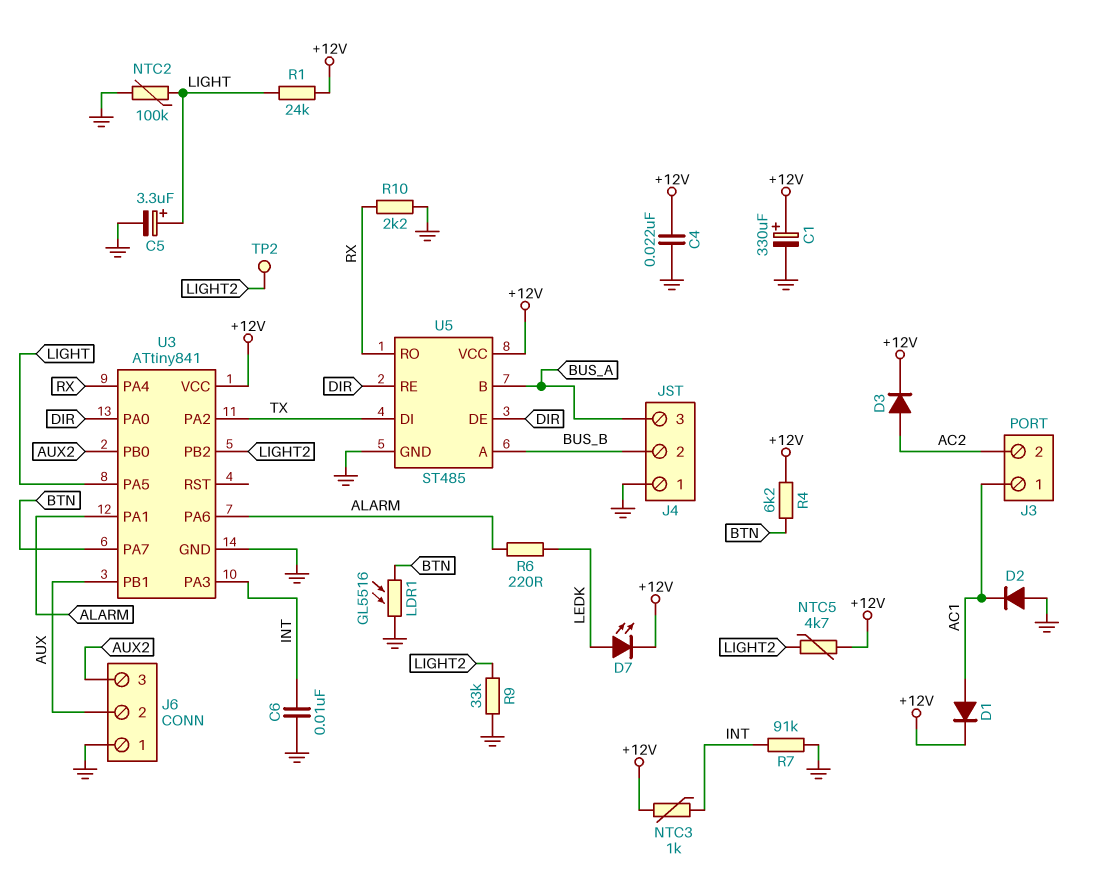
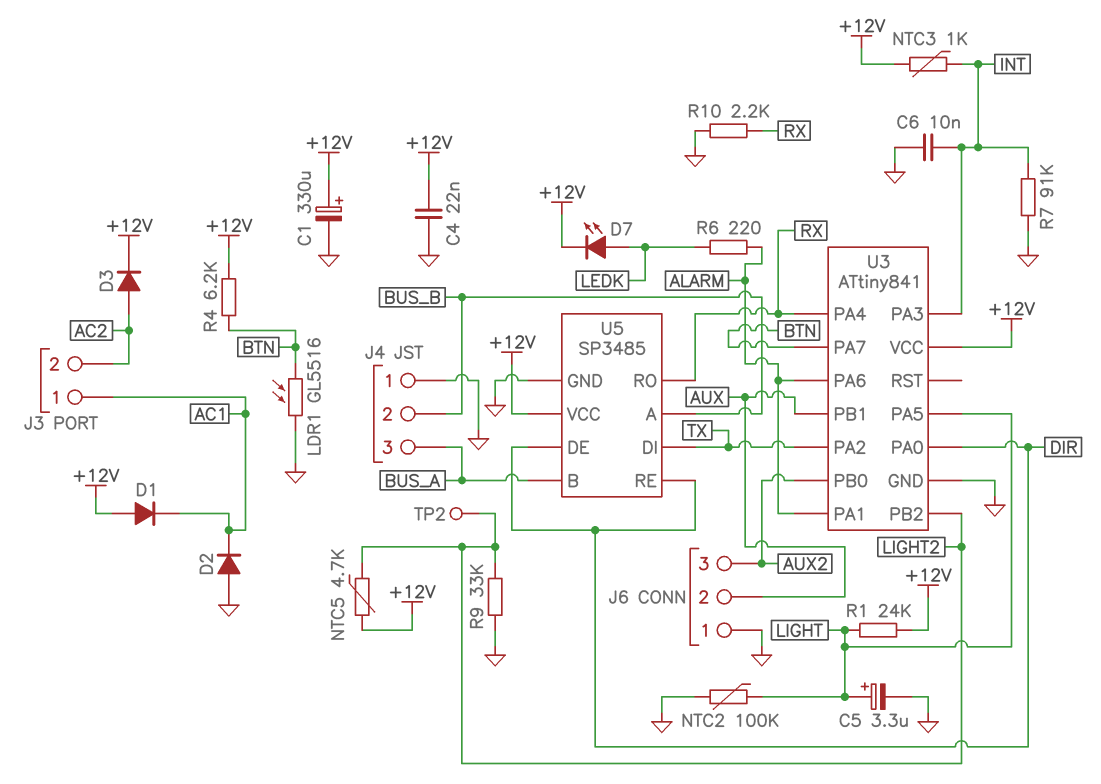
D1: diode (A AC1, K +12V) -> diode (A +12V, K AC1)
U5: ST485 -> SP3485

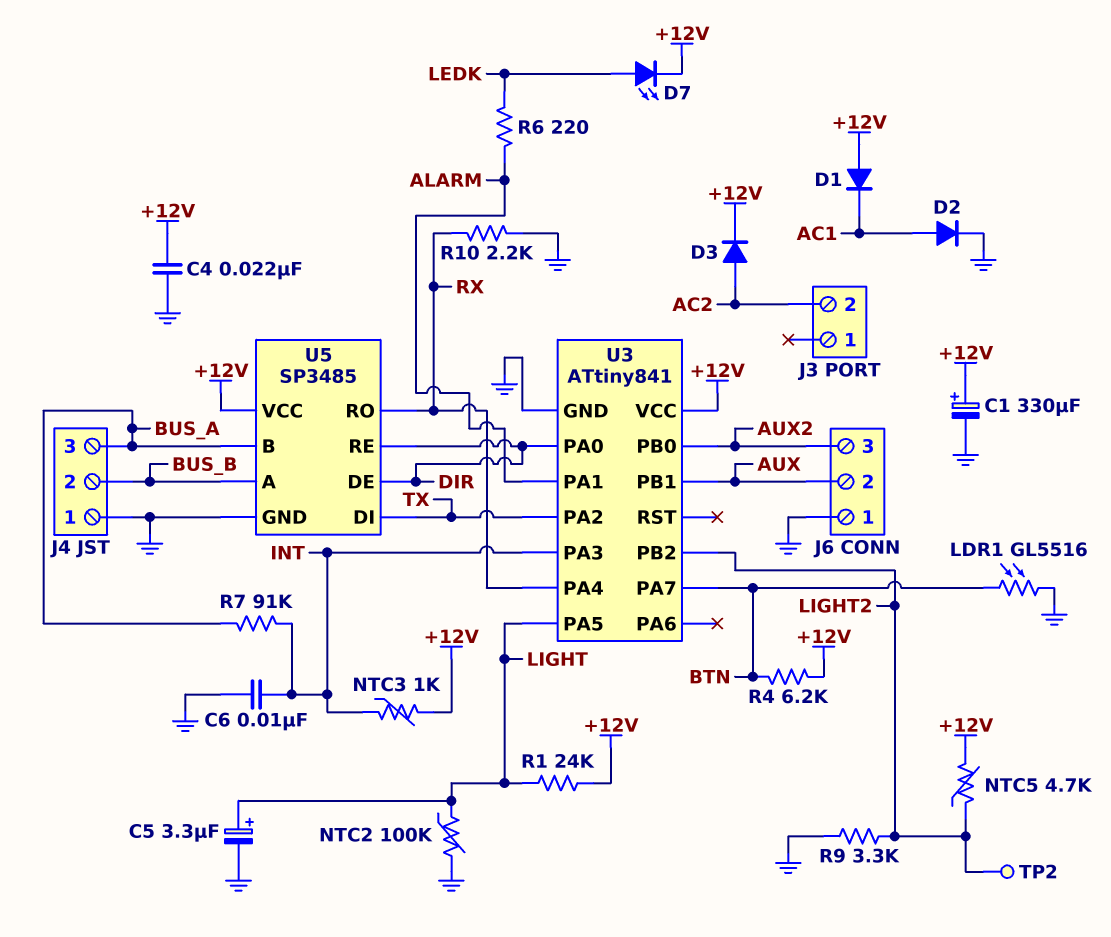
D2: diode (A GND, K AC1) -> diode (A AC1, K GND)
J3 pin 1: AC1 -> none
R7: 91k (GND, INT) -> 91k (BUS_A, INT)
R9: 33k (GND, LIGHT2) -> 3.3k (GND, LIGHT2)
U3 pin PA6: ALARM -> none

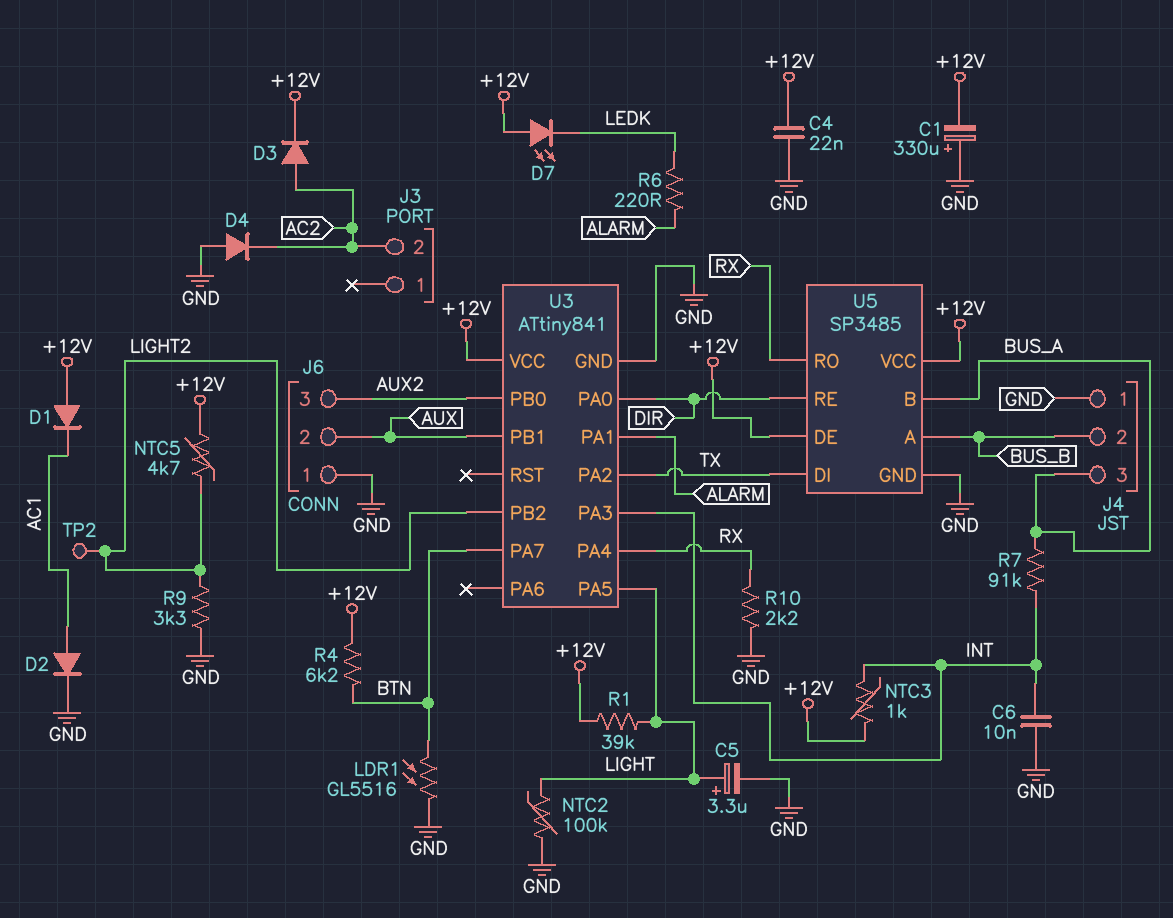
C1: 330uF (plus +12V, minus GND) -> 330uF (plus GND, minus +12V)
D4: none -> diode (A GND, K AC2)
D7: LED (A LEDK, K +12V) -> LED (A +12V, K LEDK)
R1: 24k (+12V, LIGHT) -> 39k (+12V, LIGHT)
U5 pin DE: DIR -> +12V

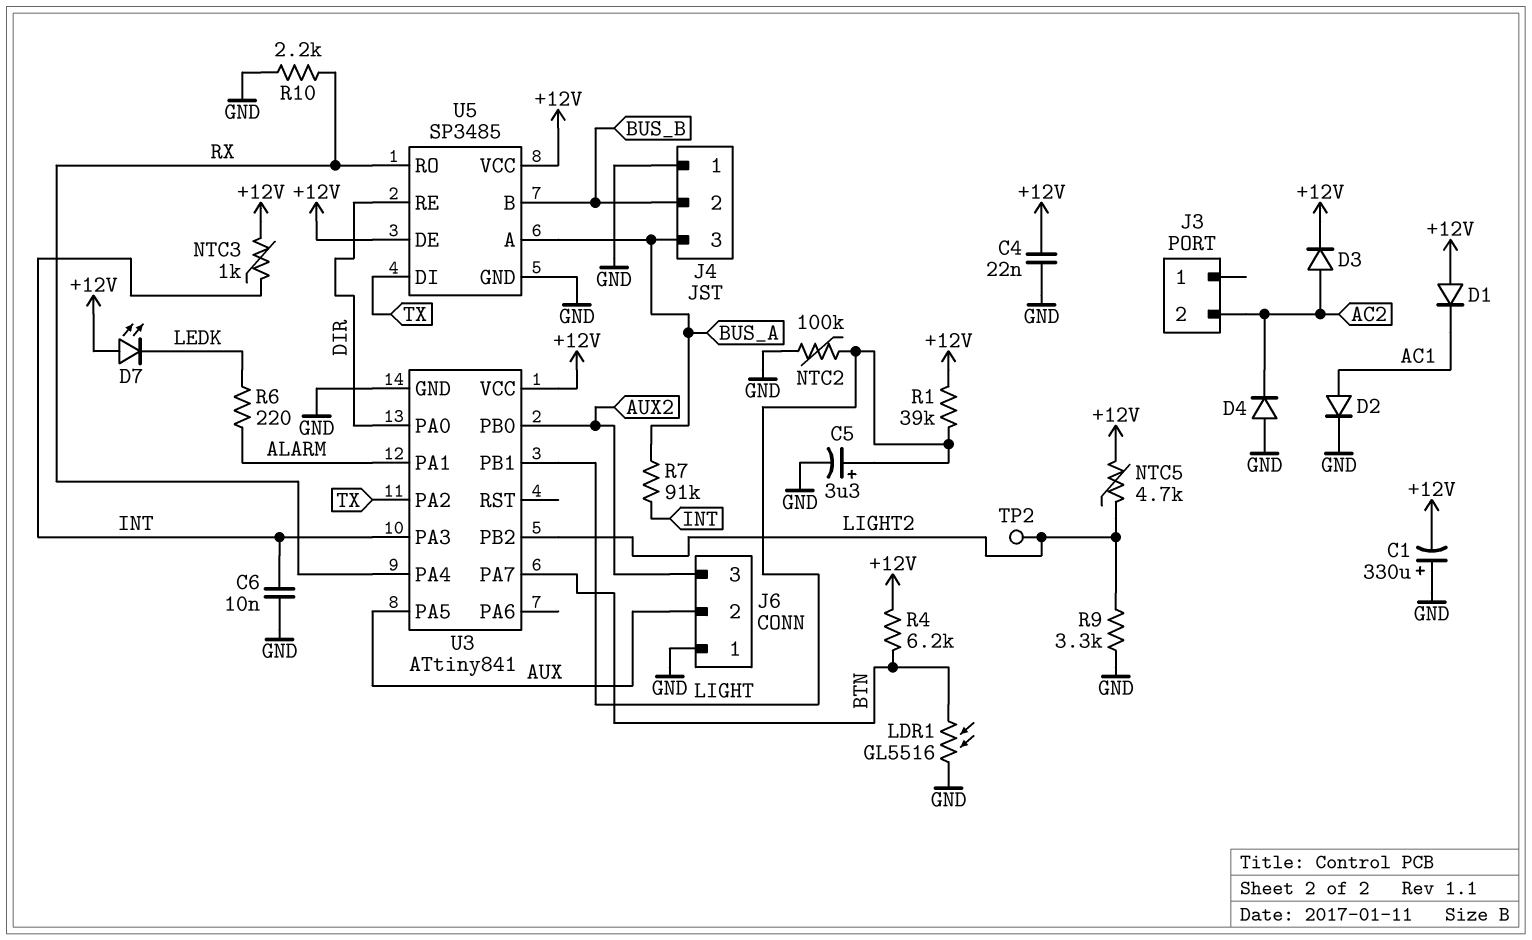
U3 pin PA5: LIGHT -> AUX
U3 pin PB1: AUX -> LIGHT
U5 pin A: BUS_B -> BUS_A
U5 pin B: BUS_A -> BUS_B

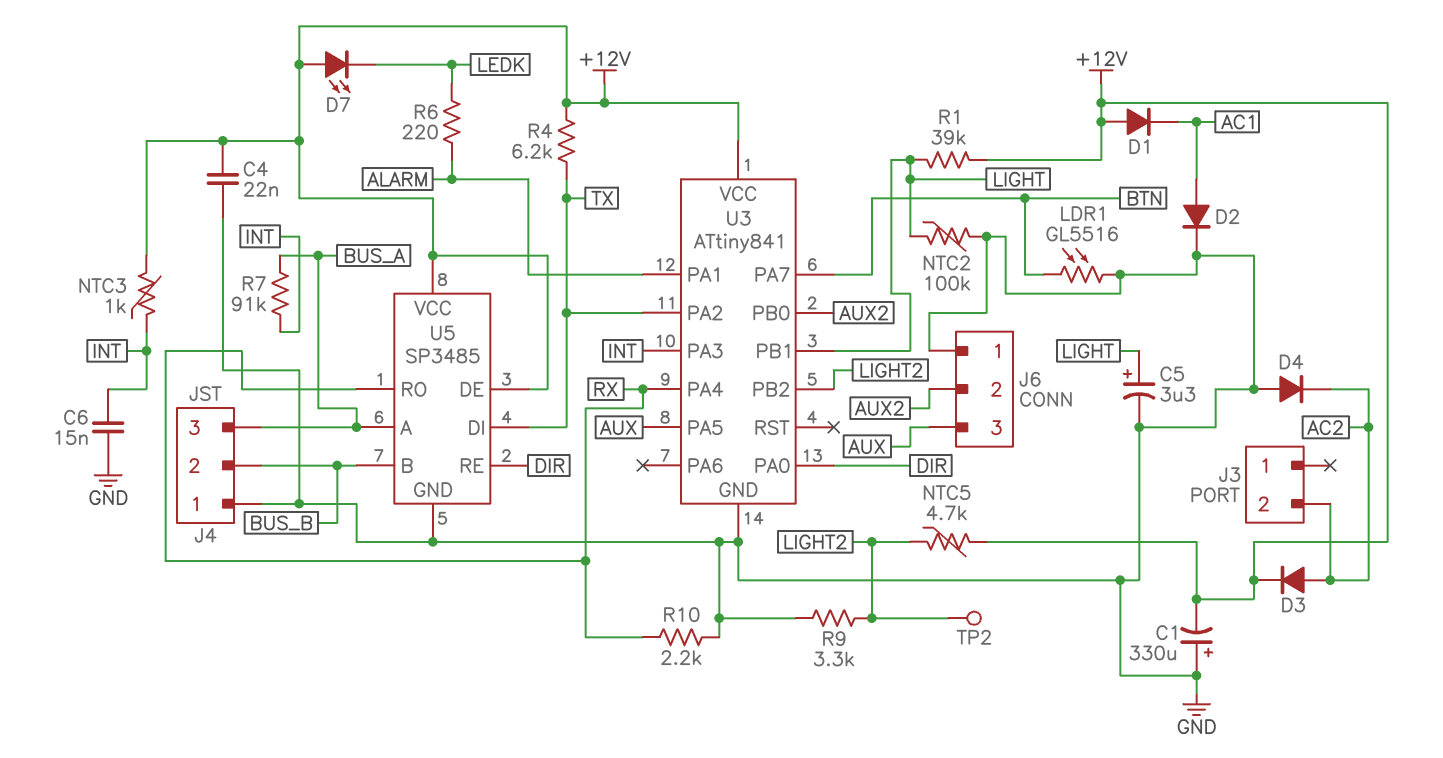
C6: 10nF (GND, INT) -> 15nF (GND, INT)
J6 pin 2: AUX -> AUX2
J6 pin 3: AUX2 -> AUX
R4: 6.2k (+12V, BTN) -> 6.2k (+12V, TX)

